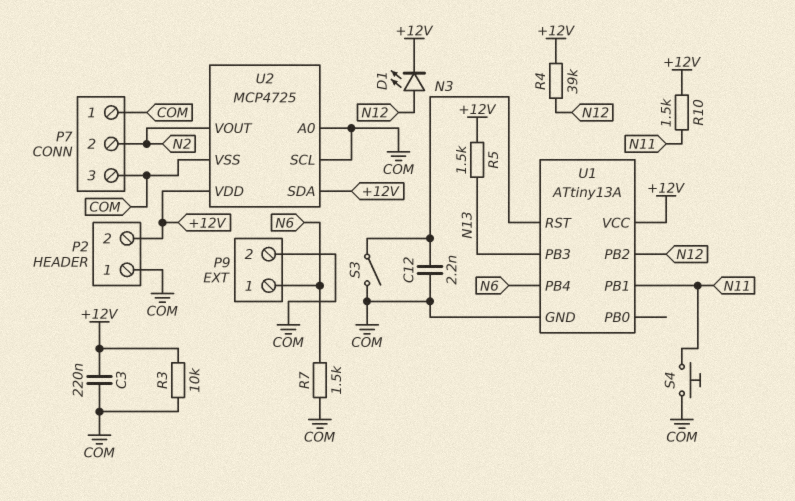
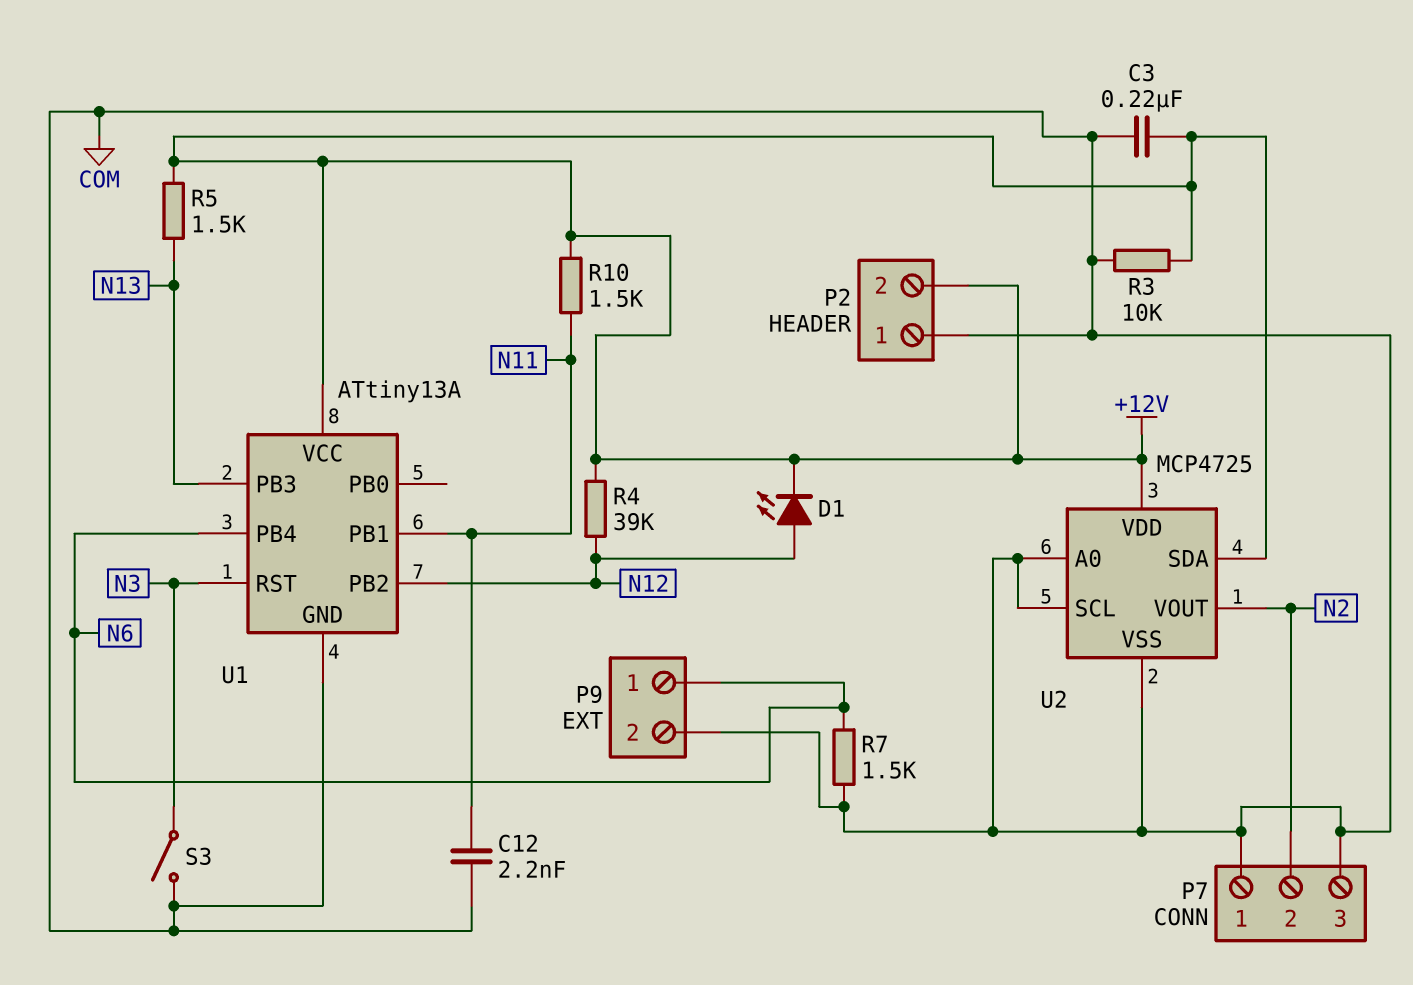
C12: 2.2nF (COM, N3) -> 2.2nF (COM, N11)
S4: button (COM, N11) -> none

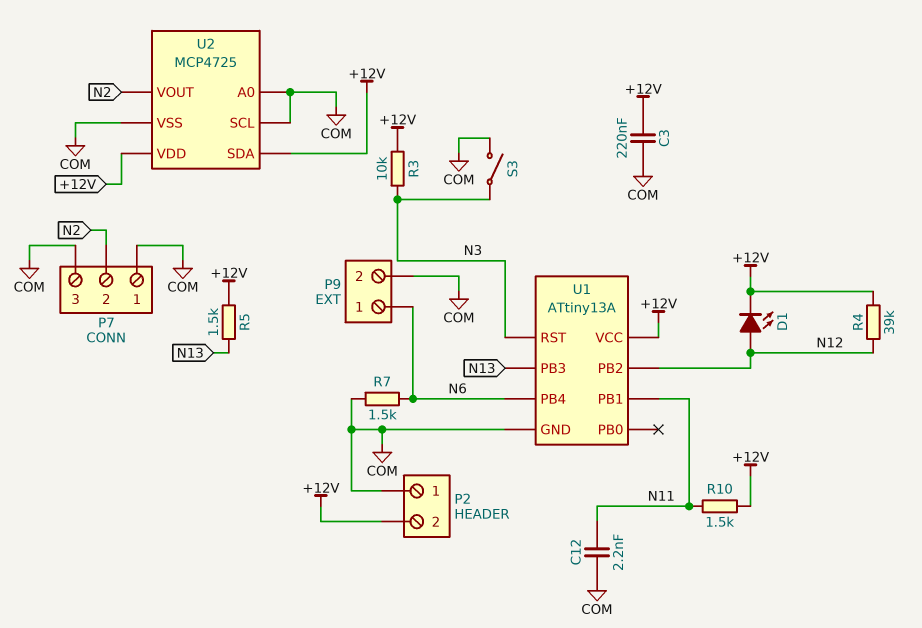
R3: 10k (+12V, COM) -> 10k (+12V, N3)

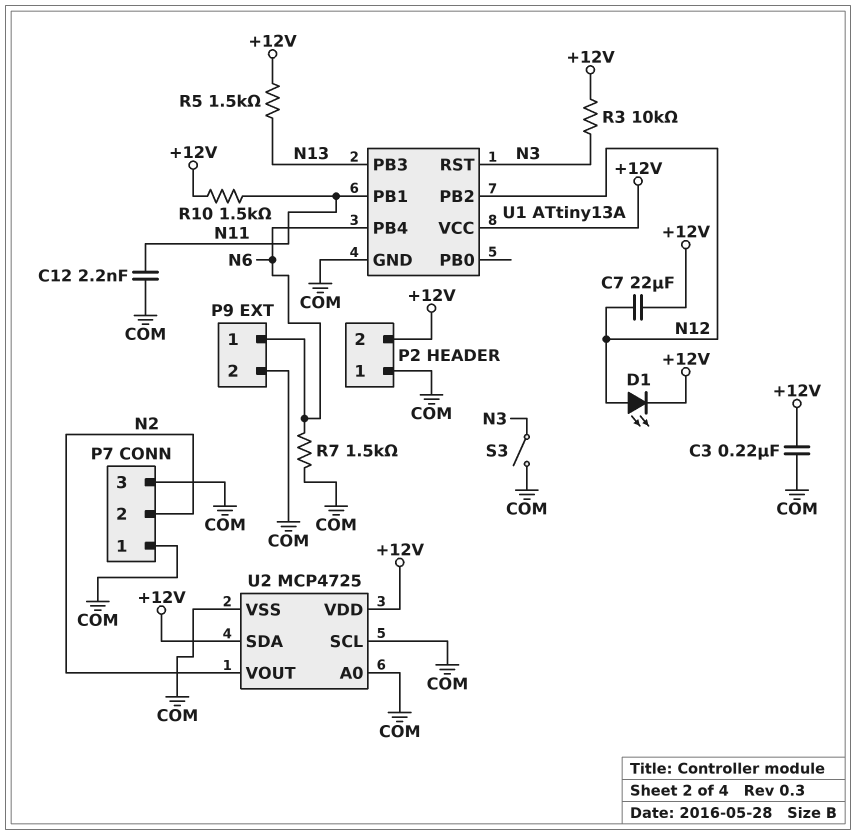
C7: none -> 22uF (+12V, N12)
R4: 39k (+12V, N12) -> none

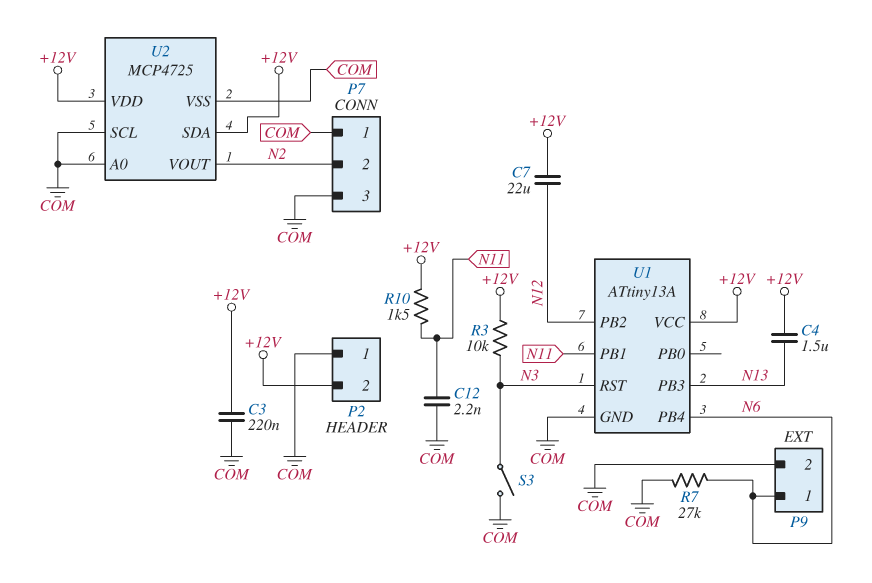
C4: none -> 1.5uF (+12V, N13)
D1: LED (A N12, K +12V) -> none
R5: 1.5k (+12V, N13) -> none
R7: 1.5k (COM, N6) -> 27k (COM, N6)

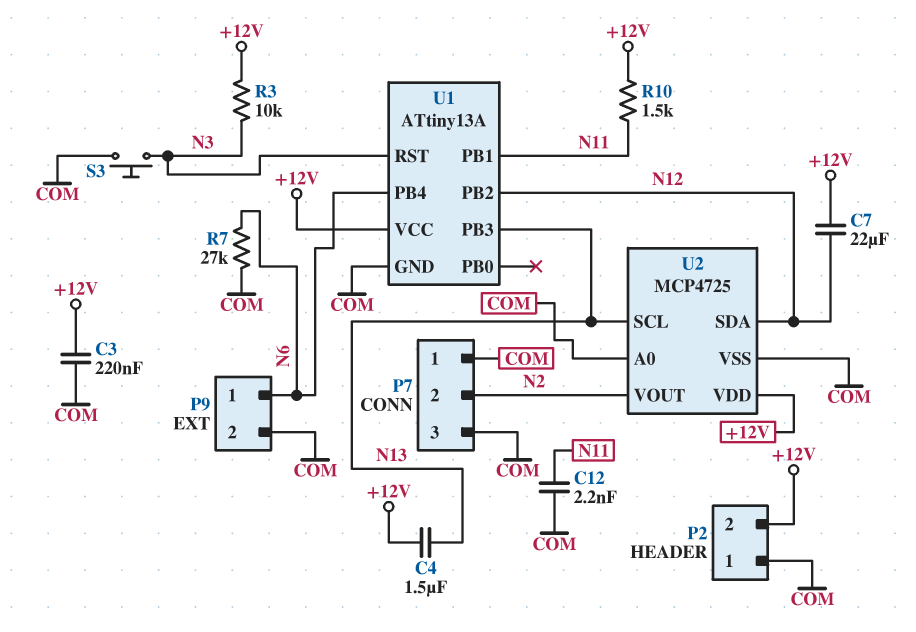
S3: switch (COM, N3) -> button (COM, N3)
U2 pin SCL: COM -> N13
U2 pin SDA: +12V -> N12

